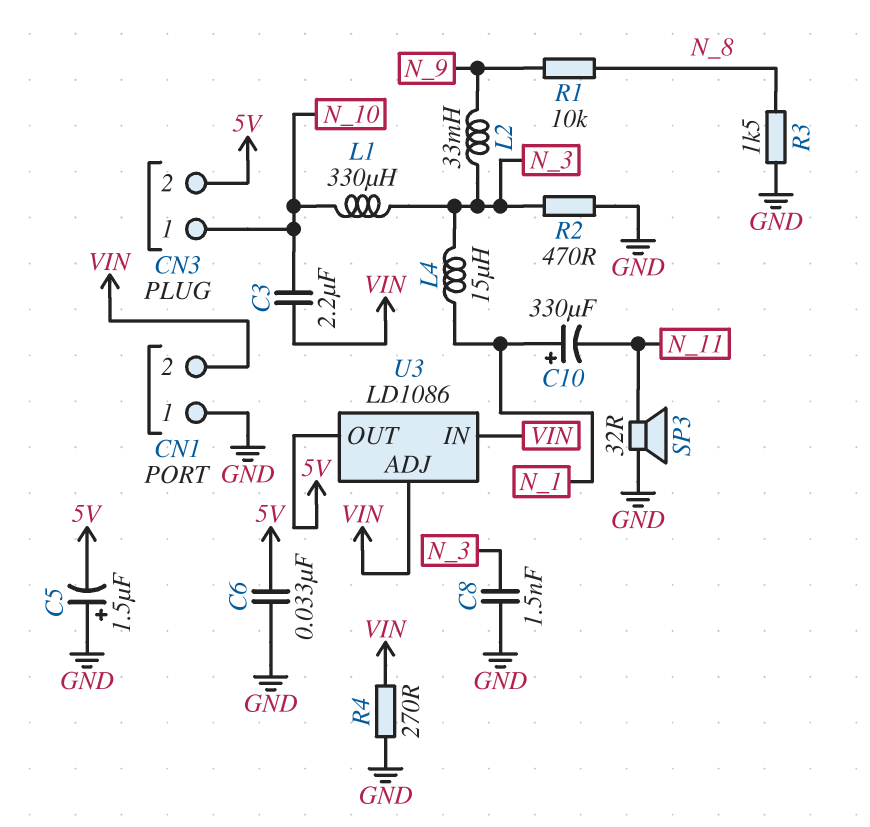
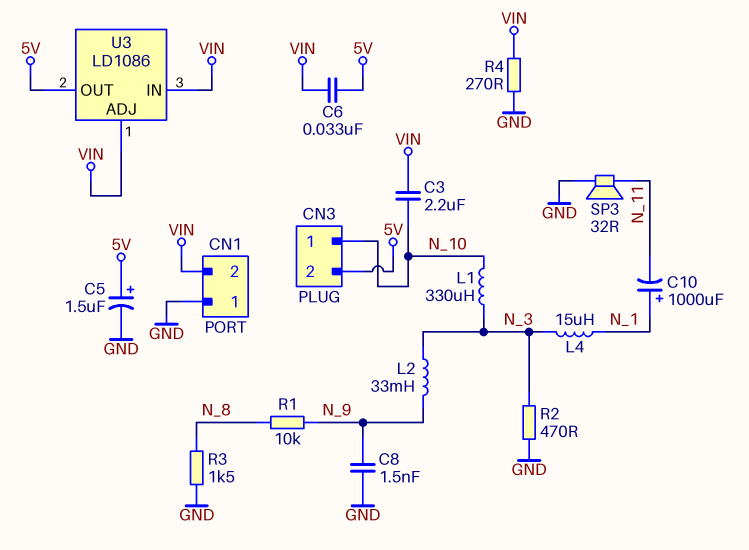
C5: 1.5uF (plus GND, minus 5V) -> 1.5uF (plus 5V, minus GND)
C6: 33nF (5V, GND) -> 33nF (5V, VIN)
C8: 1.5nF (GND, N_3) -> 1.5nF (GND, N_9)
C10: 330uF (plus N_1, minus N_11) -> 1000uF (plus N_1, minus N_11)

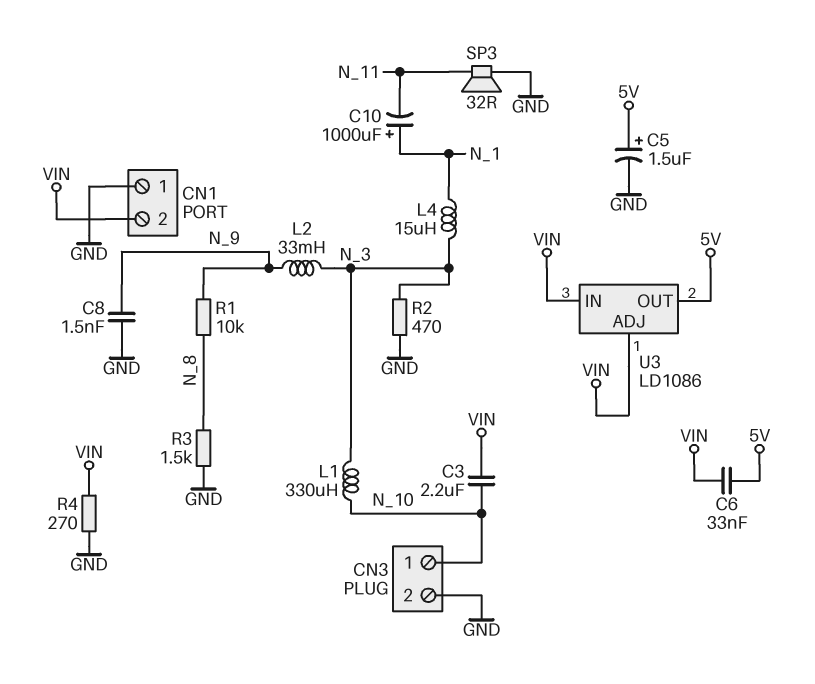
CN3 pin 2: 5V -> GND

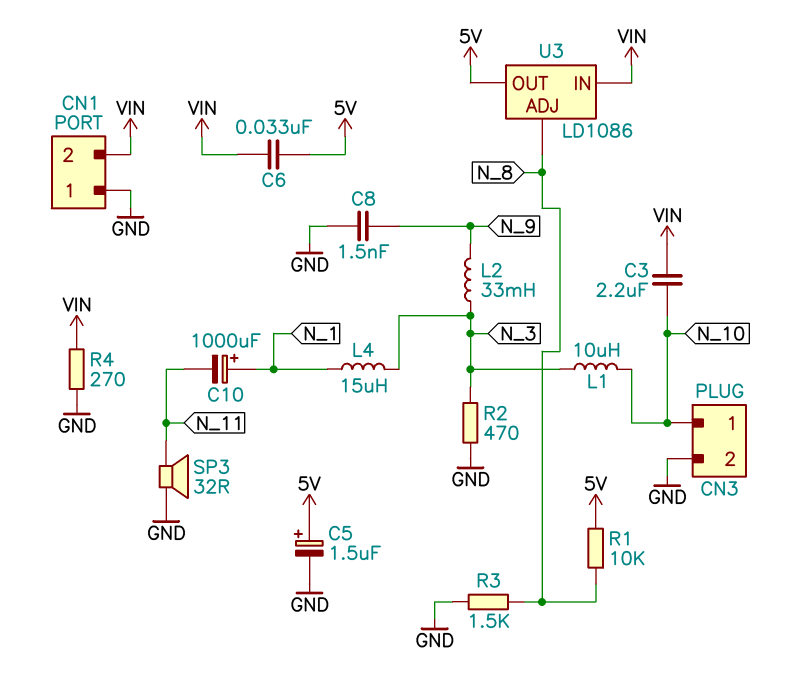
L1: 330uH (N_3, N_10) -> 10uH (N_3, N_10)
R1: 10k (N_8, N_9) -> 10k (5V, N_8)
U3 pin ADJ: VIN -> N_8

